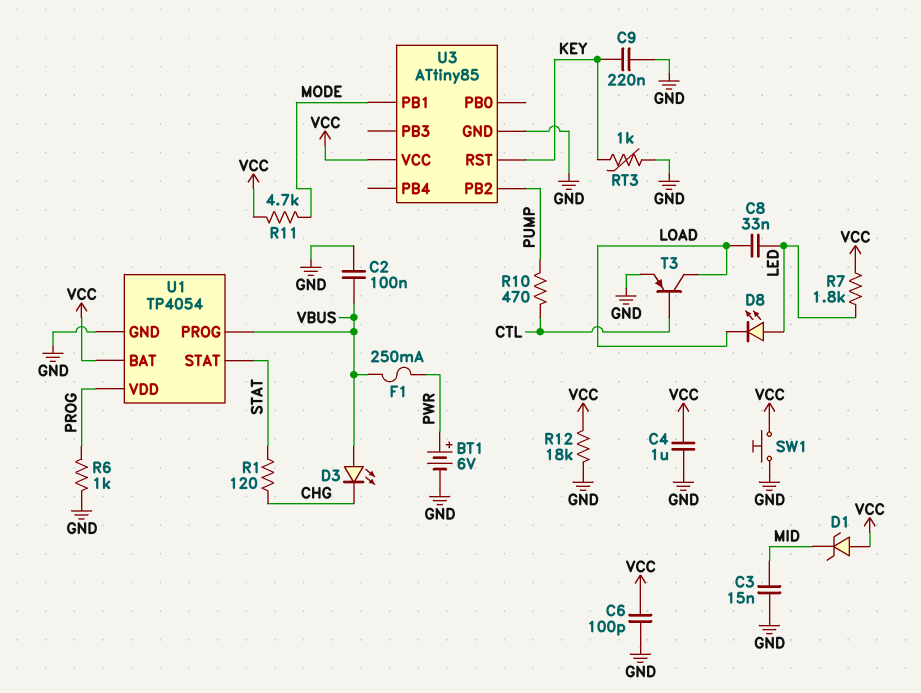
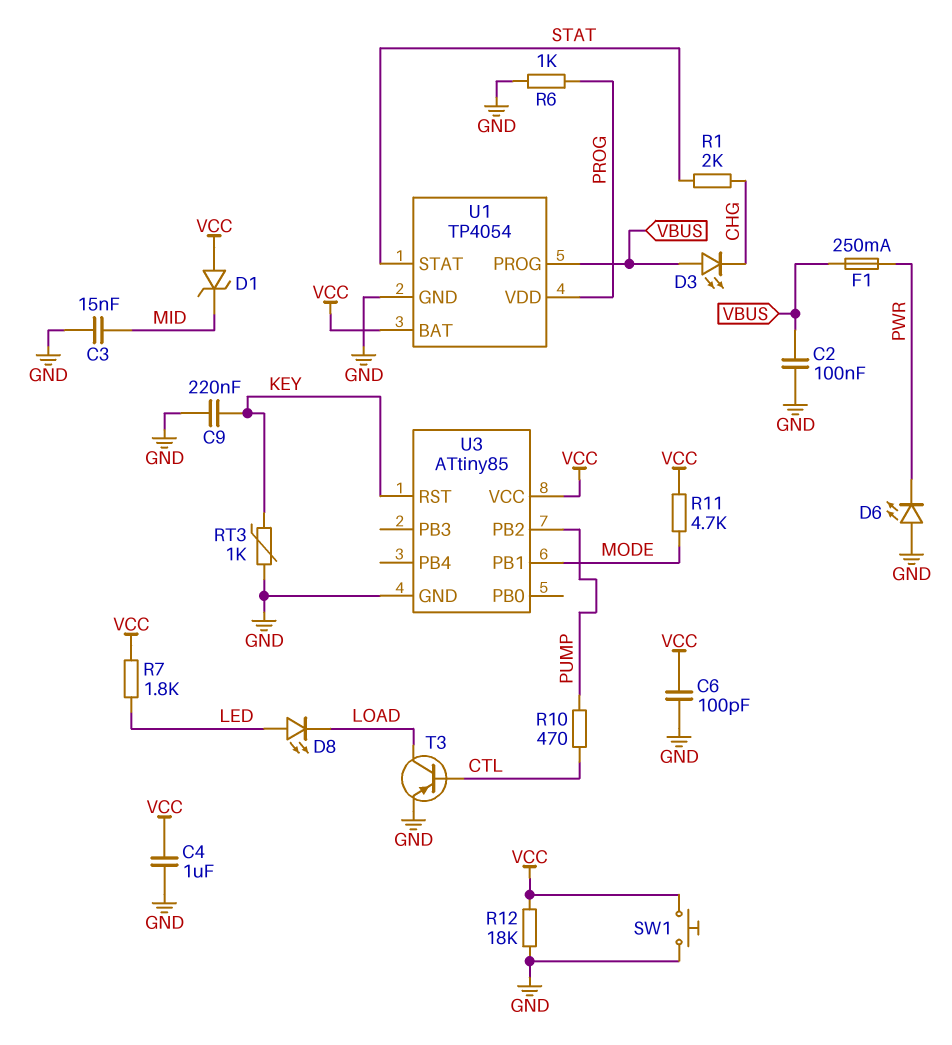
BT1: 6V (plus PWR, minus GND) -> none
C8: 33nF (LED, LOAD) -> none
D6: none -> LED (A GND, K PWR)
R1: 120 (CHG, STAT) -> 2k (CHG, STAT)

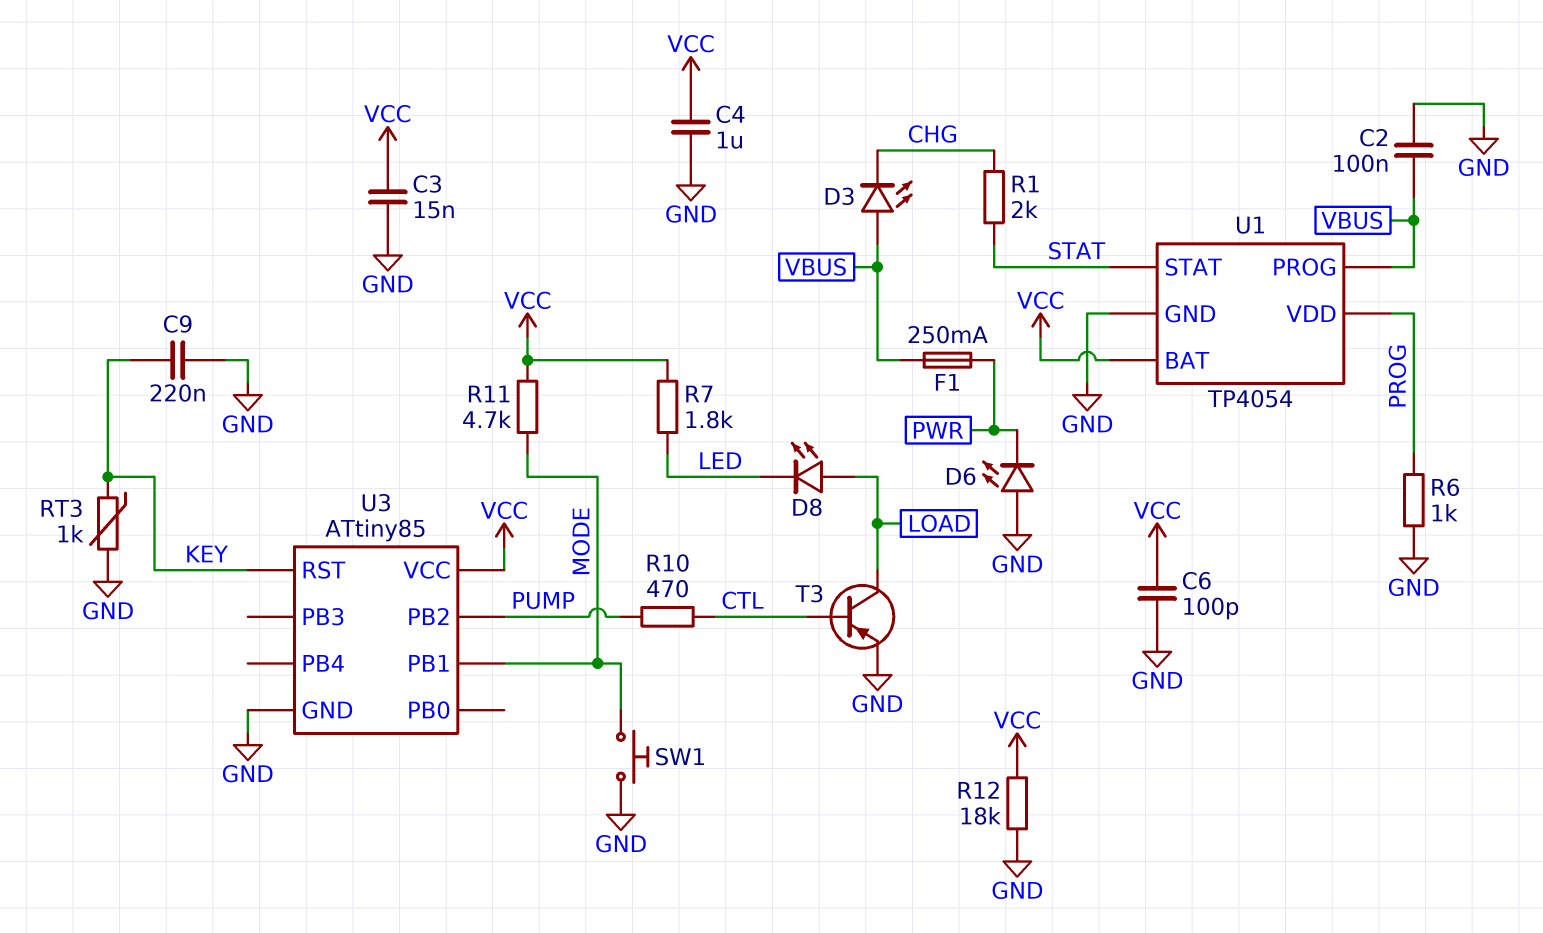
C3: 15nF (GND, MID) -> 15nF (GND, VCC)
D1: zener (A VCC, K MID) -> none
D8: LED (A LED, K LOAD) -> LED (A LOAD, K LED)
SW1: button (GND, VCC) -> button (GND, MODE)

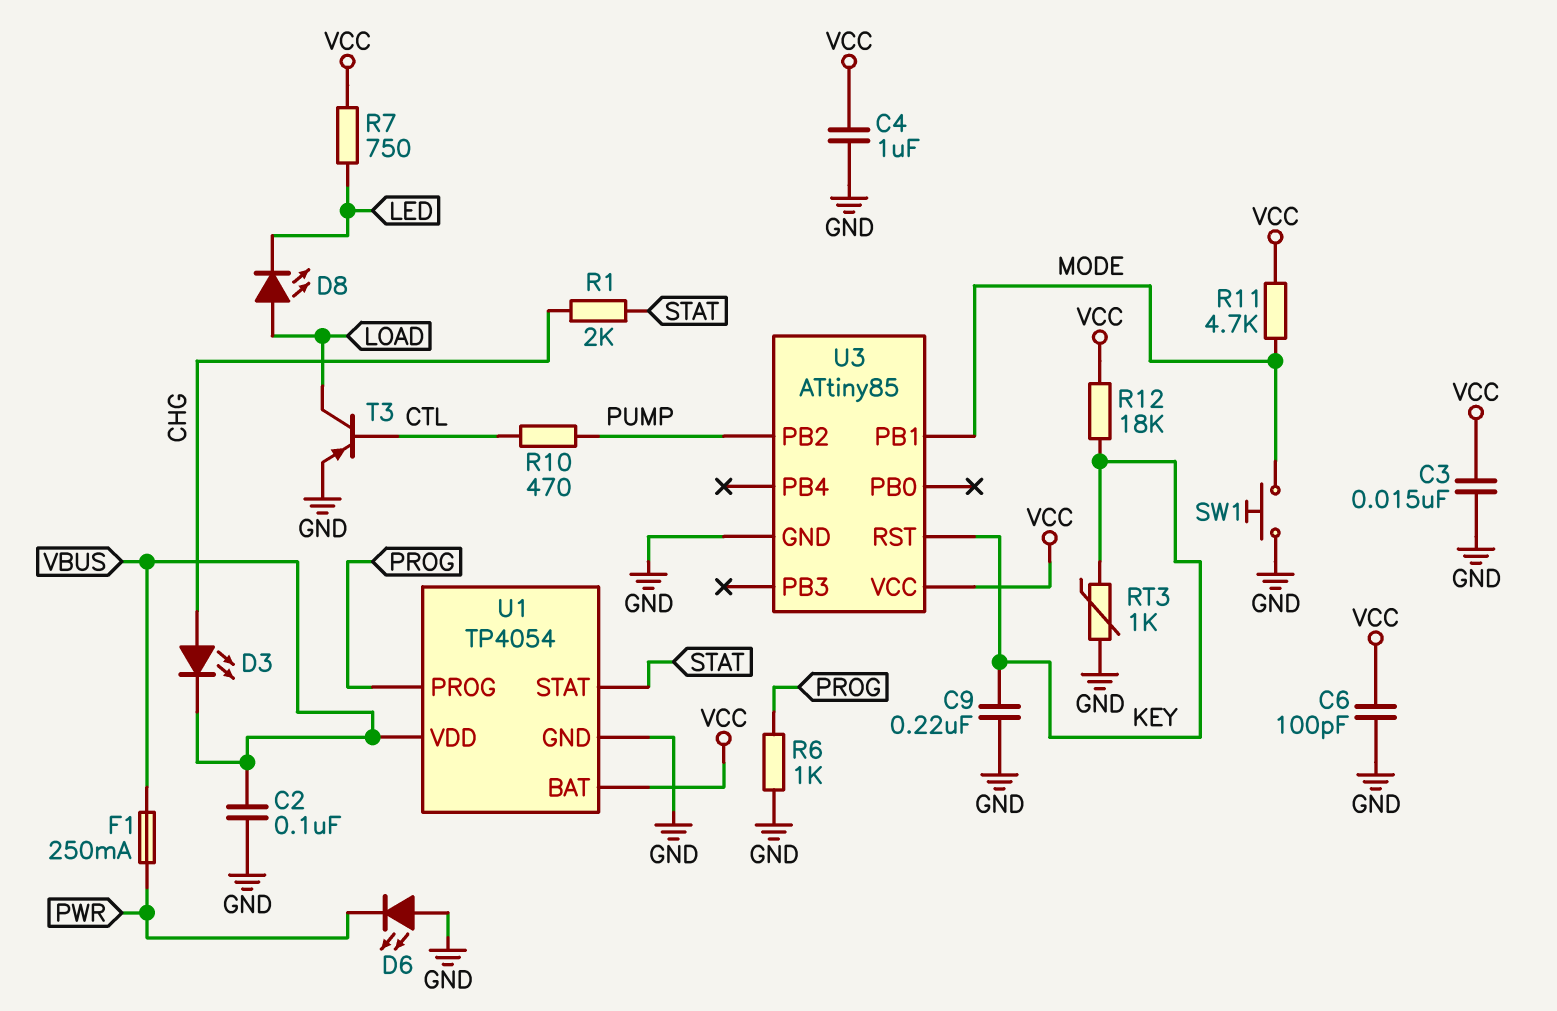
D3: LED (A VBUS, K CHG) -> LED (A CHG, K VBUS)
R7: 1.8k (LED, VCC) -> 750 (LED, VCC)
R12: 18k (GND, VCC) -> 18k (KEY, VCC)
U1 pin PROG: VBUS -> PROG
U1 pin VDD: PROG -> VBUS

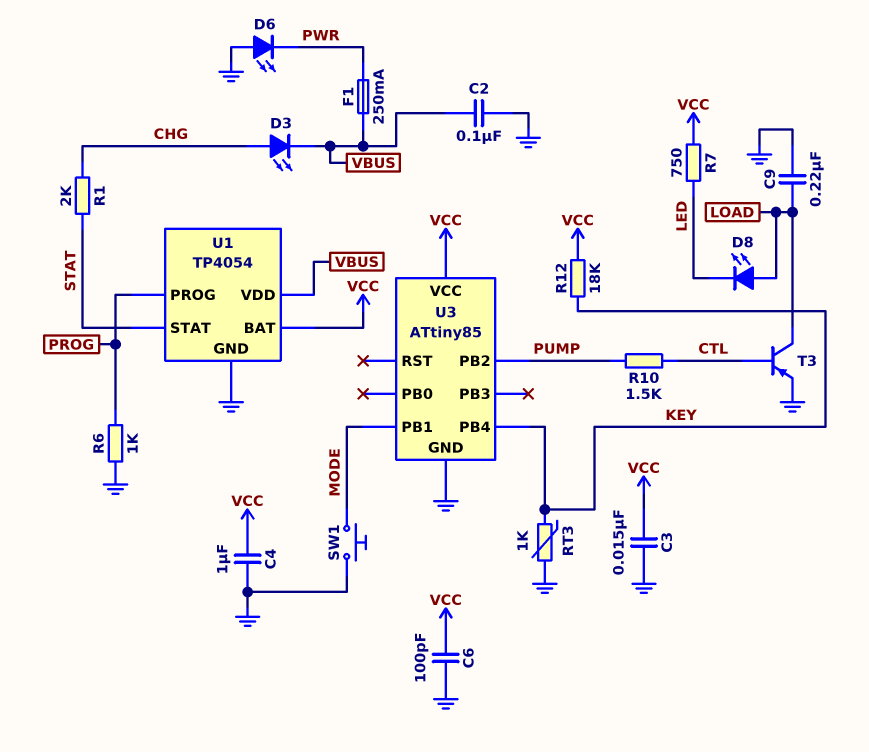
C9: 220nF (GND, KEY) -> 220nF (GND, LOAD)
R10: 470 (CTL, PUMP) -> 1.5k (CTL, PUMP)
R11: 4.7k (MODE, VCC) -> none
U3 pin PB4: none -> KEY
U3 pin RST: KEY -> none

